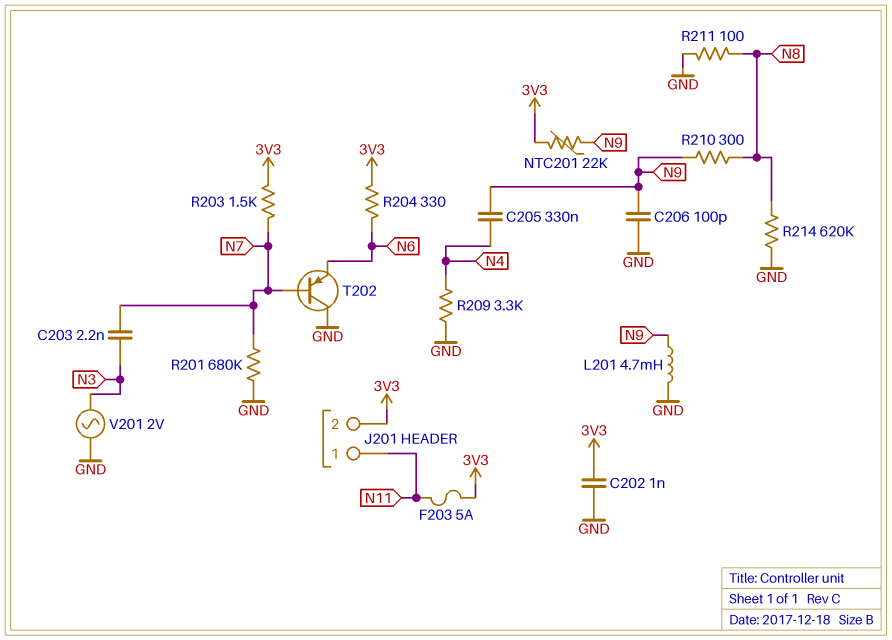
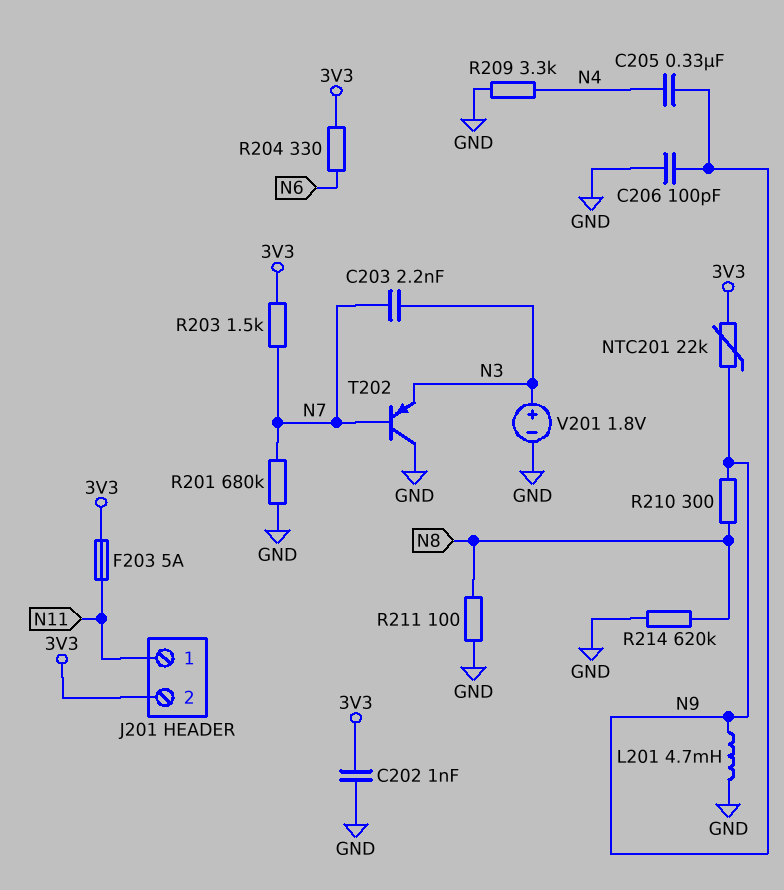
T202: PNP (B N7, C GND, E N6) -> PNP (B N7, C GND, E N3)
V201: AC 2V (GND, N3) -> 1.8V (plus N3, minus GND)

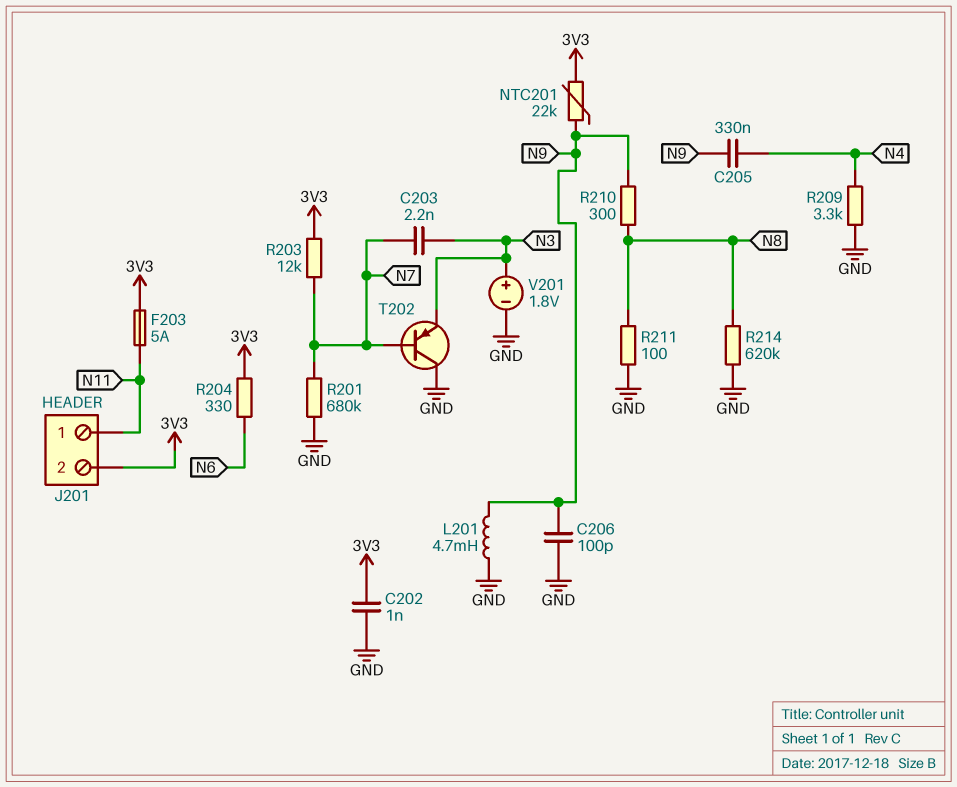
R203: 1.5k (3V3, N7) -> 12k (3V3, N7)

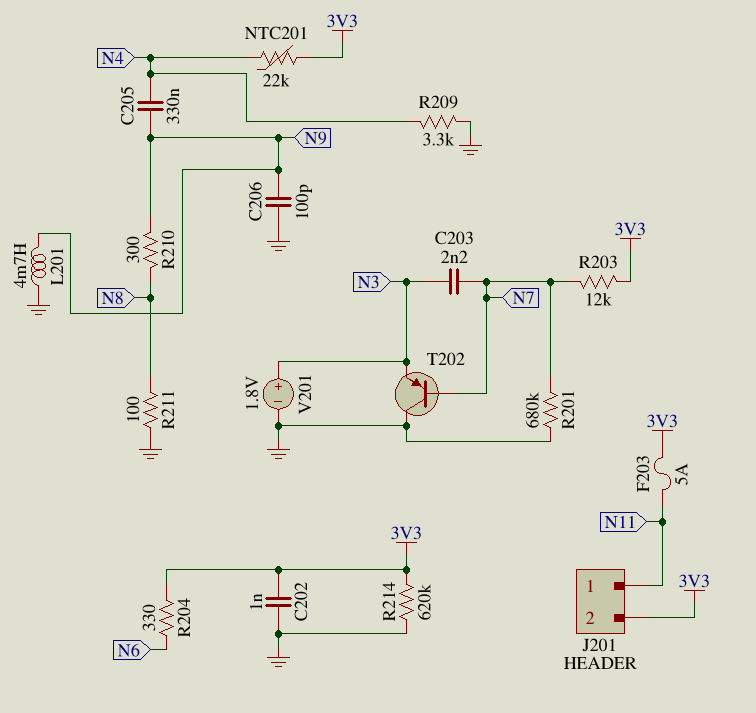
NTC201: 22k (3V3, N9) -> 22k (3V3, N4)
R214: 620k (GND, N8) -> 620k (3V3, GND)

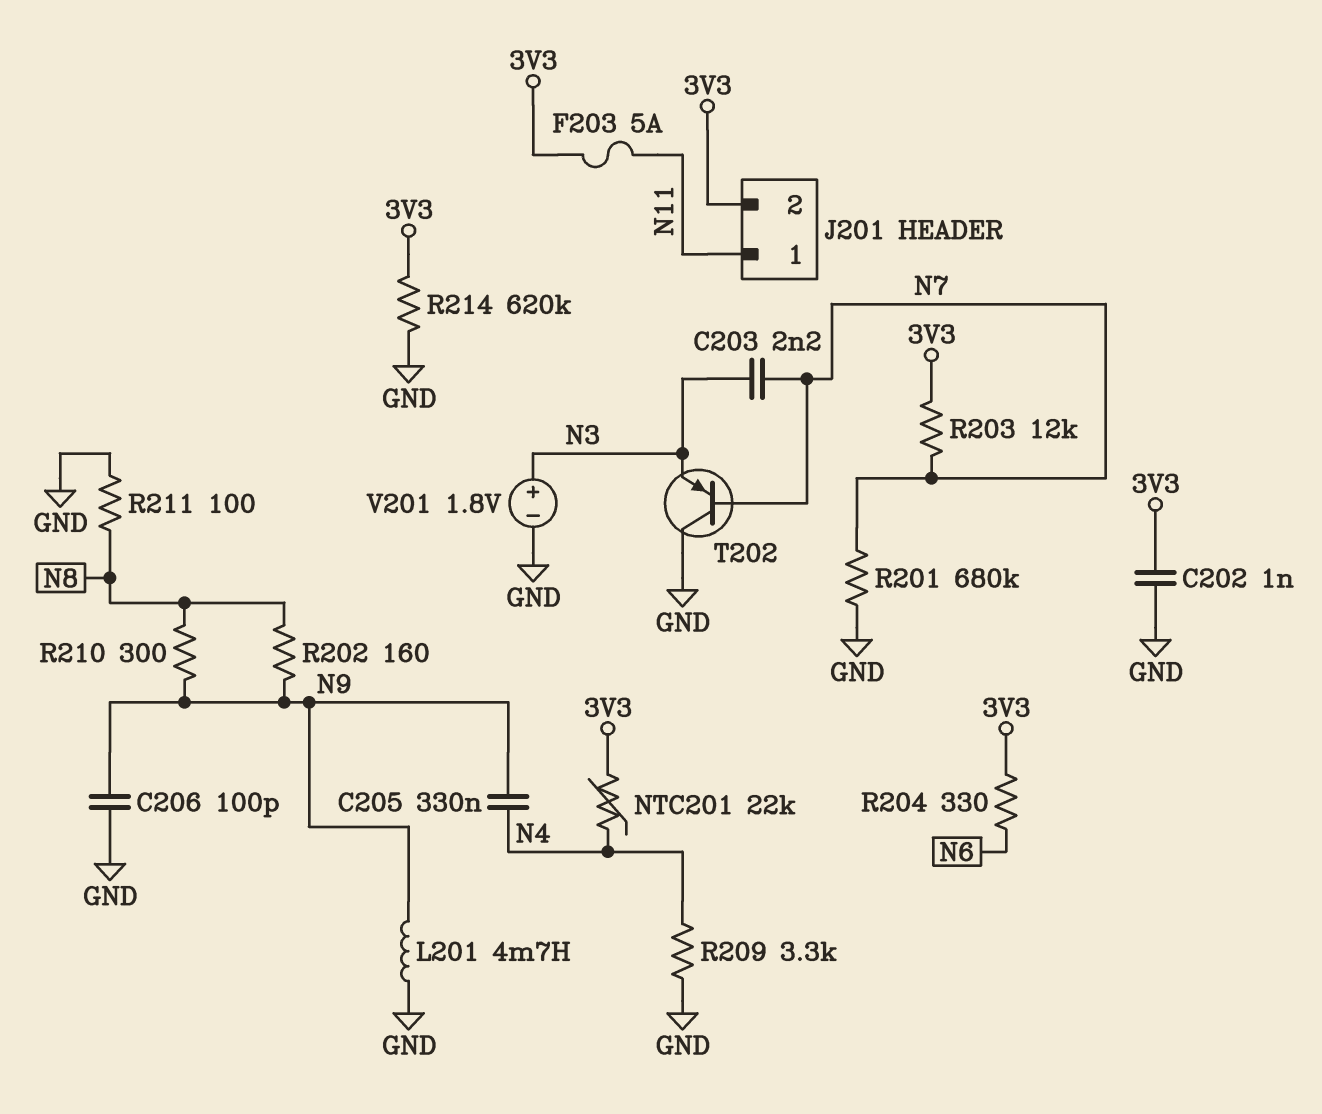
R202: none -> 160 (N8, N9)

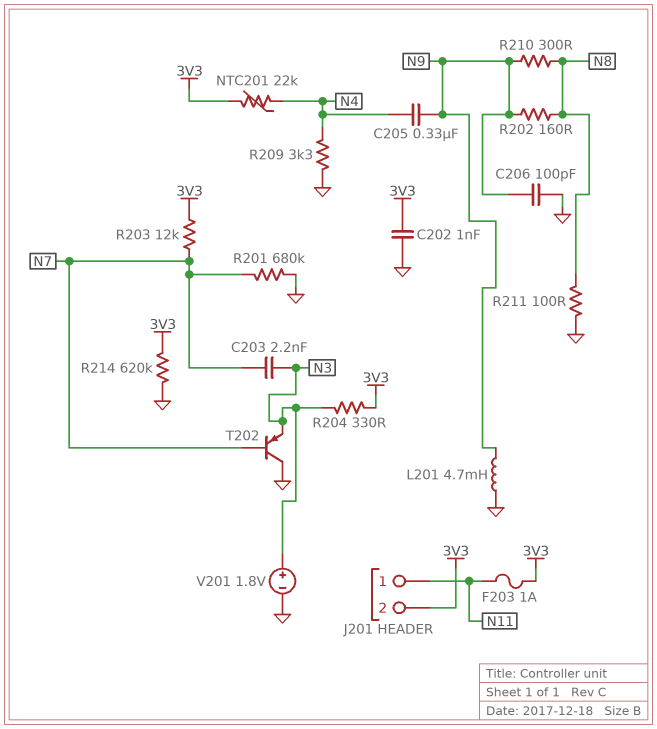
F203: 5A (3V3, N11) -> 1A (3V3, N11)
R204: 330 (3V3, N6) -> 330 (3V3, N3)

